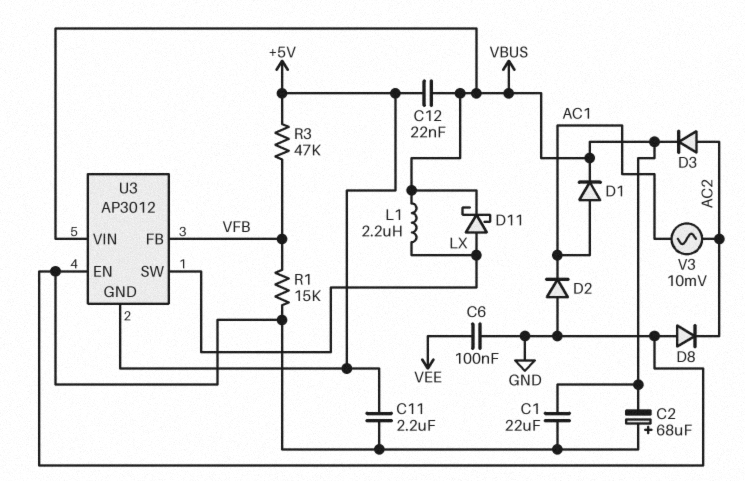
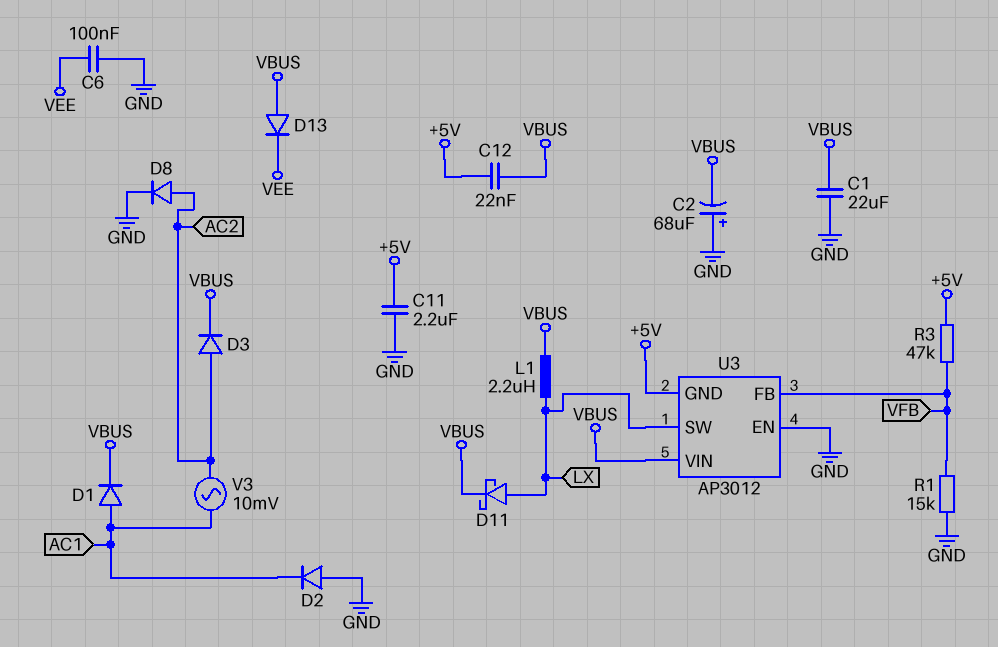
D8: diode (A GND, K AC2) -> diode (A AC2, K GND)
D13: none -> diode (A VBUS, K VEE)

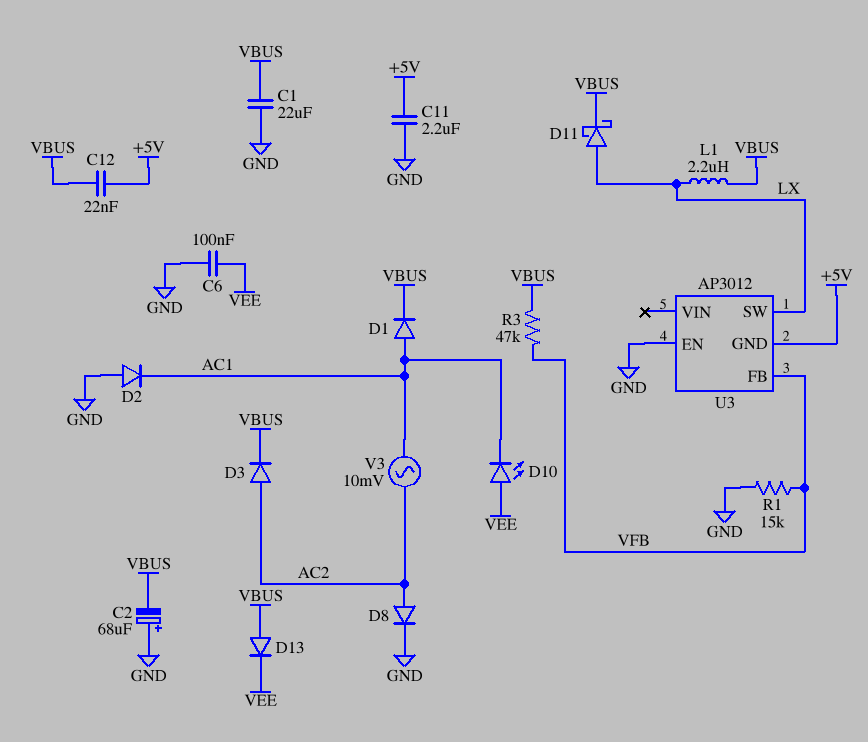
D10: none -> LED (A VEE, K AC1)
R3: 47k (+5V, VFB) -> 47k (VBUS, VFB)
U3 pin VIN: VBUS -> none

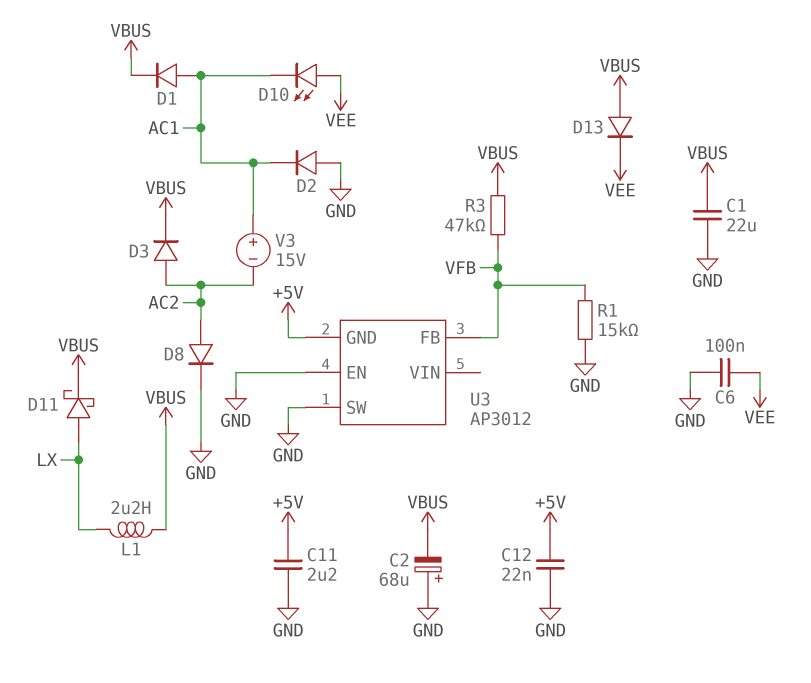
C12: 22nF (+5V, VBUS) -> 22nF (+5V, GND)
U3 pin SW: LX -> GND
V3: AC 10mV (AC1, AC2) -> 15V (plus AC1, minus AC2)

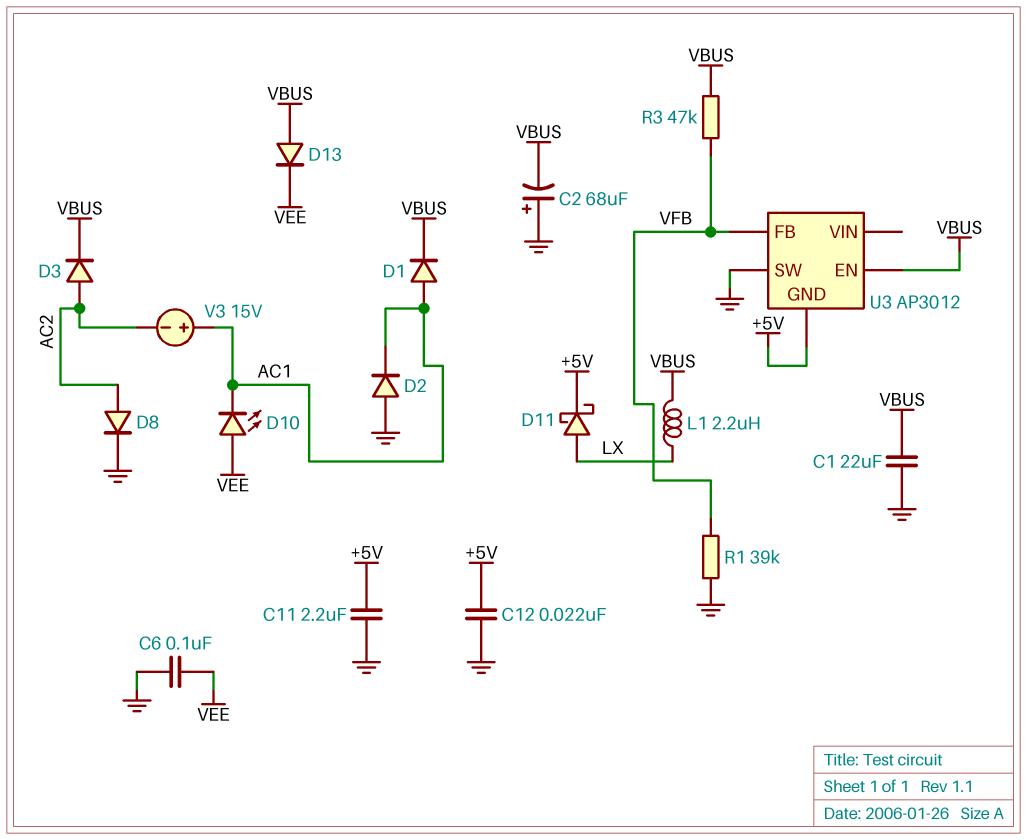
D11: schottky (A LX, K VBUS) -> schottky (A LX, K +5V)
R1: 15k (GND, VFB) -> 39k (GND, VFB)
U3 pin EN: GND -> VBUS

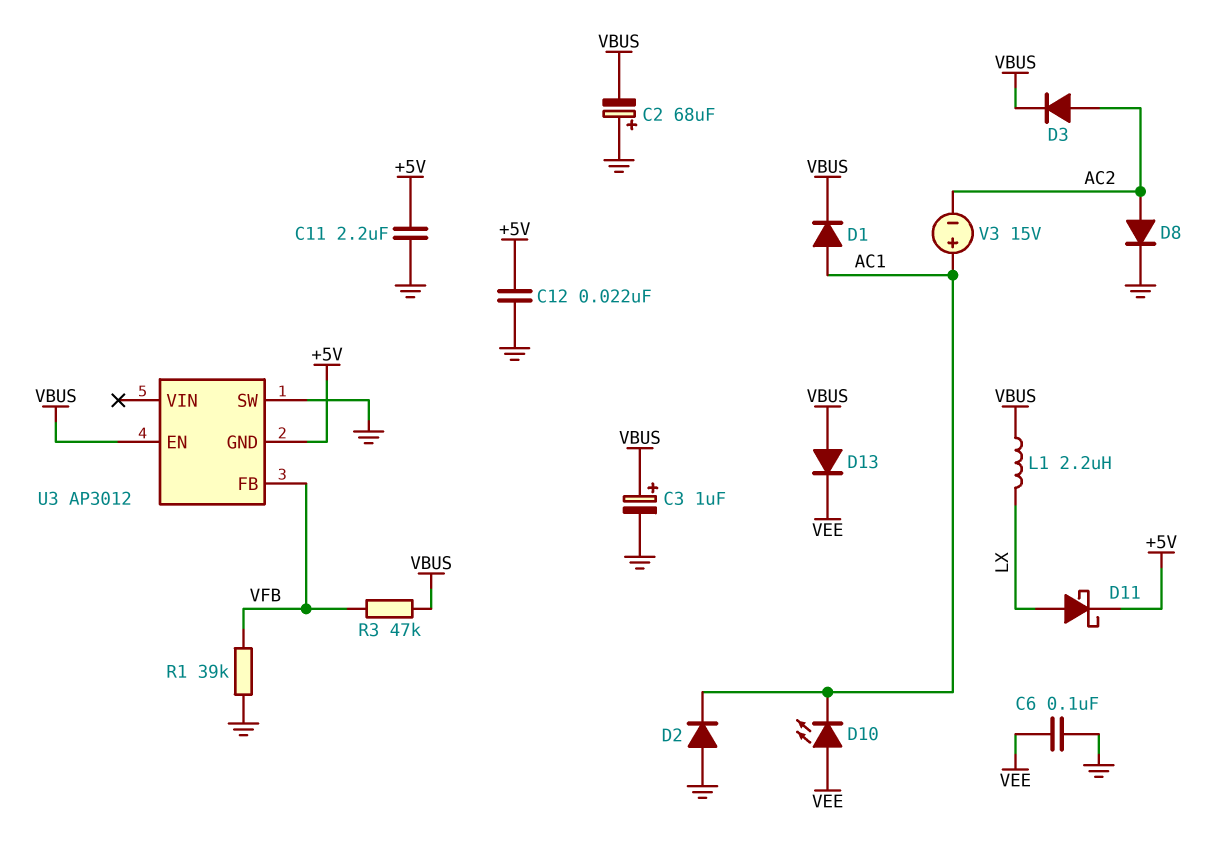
C1: 22uF (GND, VBUS) -> none
C3: none -> 1uF (plus VBUS, minus GND)

